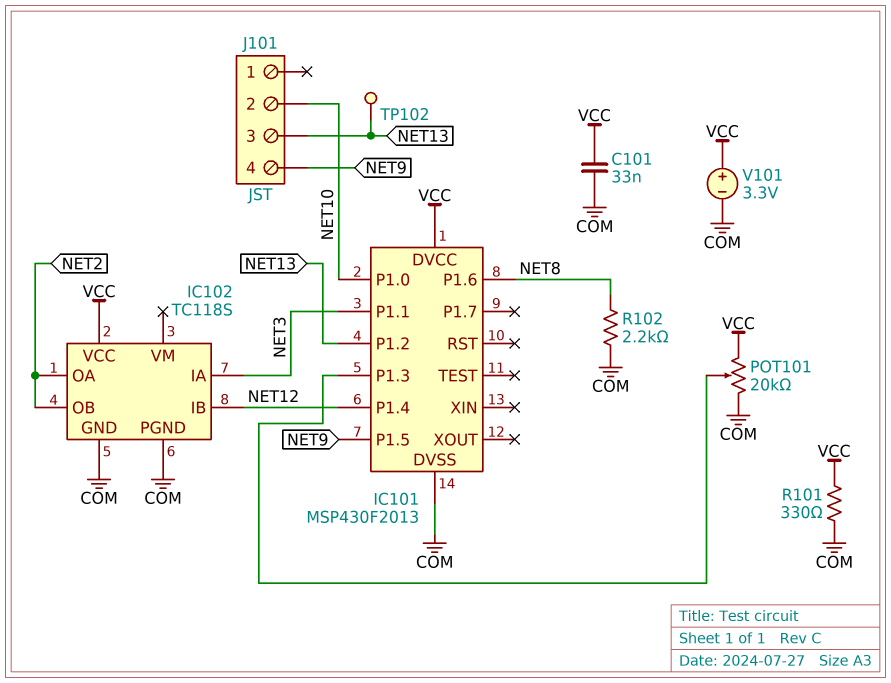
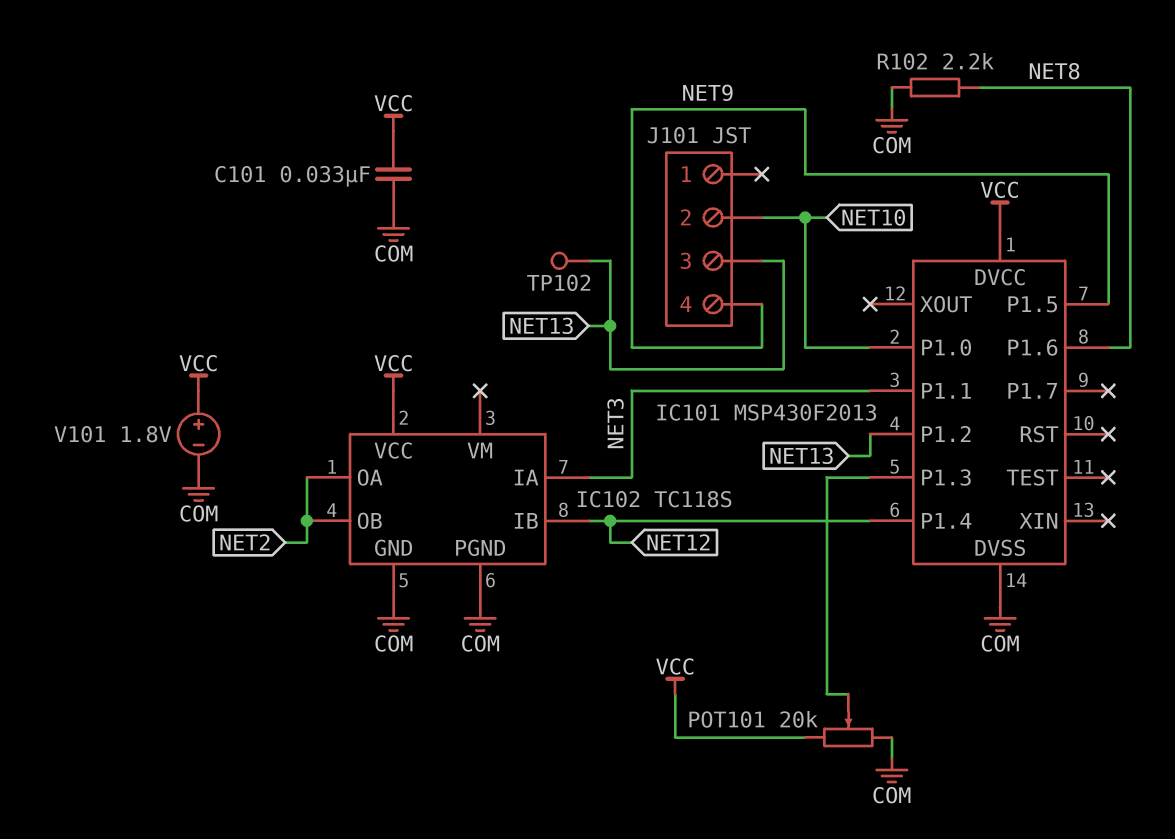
R101: 330 (COM, VCC) -> none
V101: 3.3V (plus VCC, minus COM) -> 1.8V (plus VCC, minus COM)

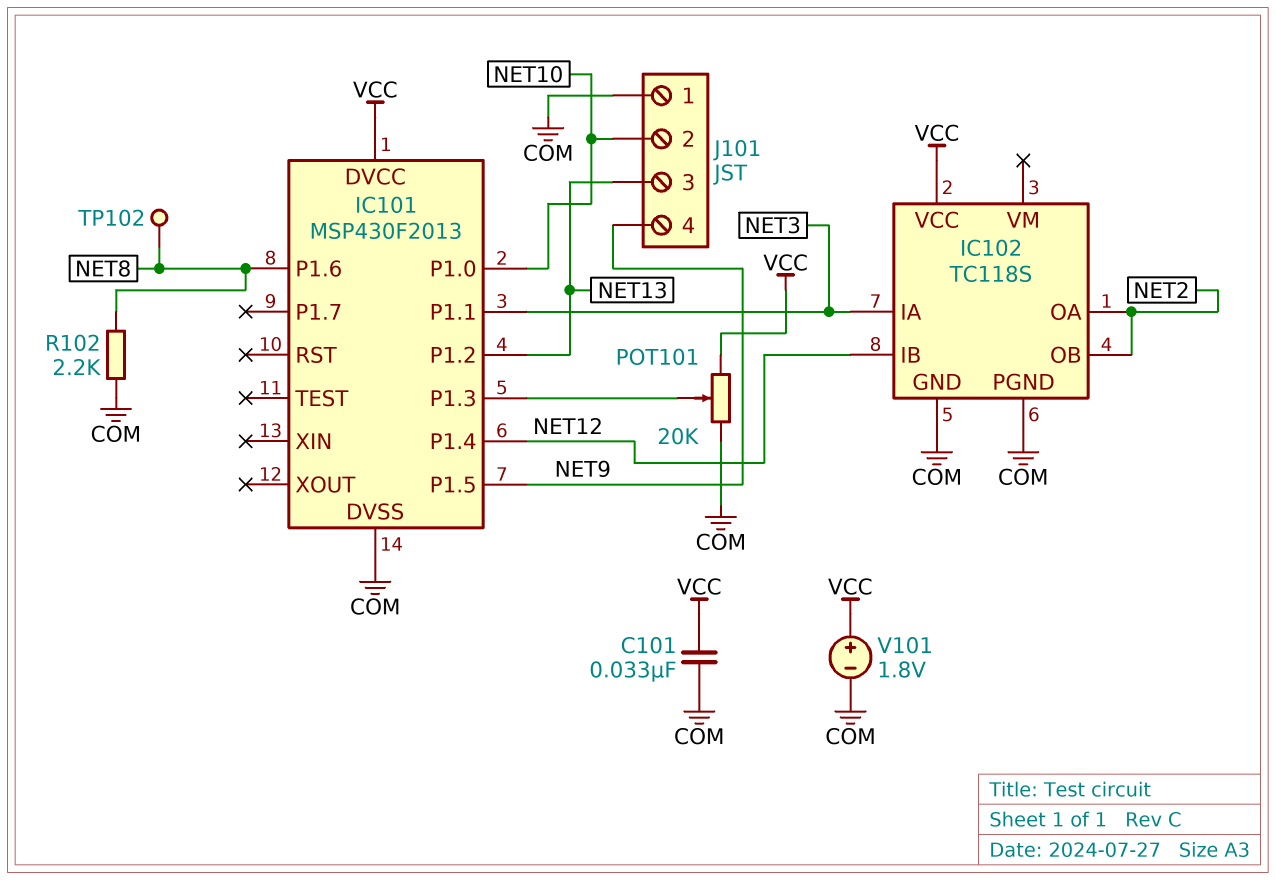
J101 pin 1: none -> COM
TP102: test point (NET13) -> test point (NET8)

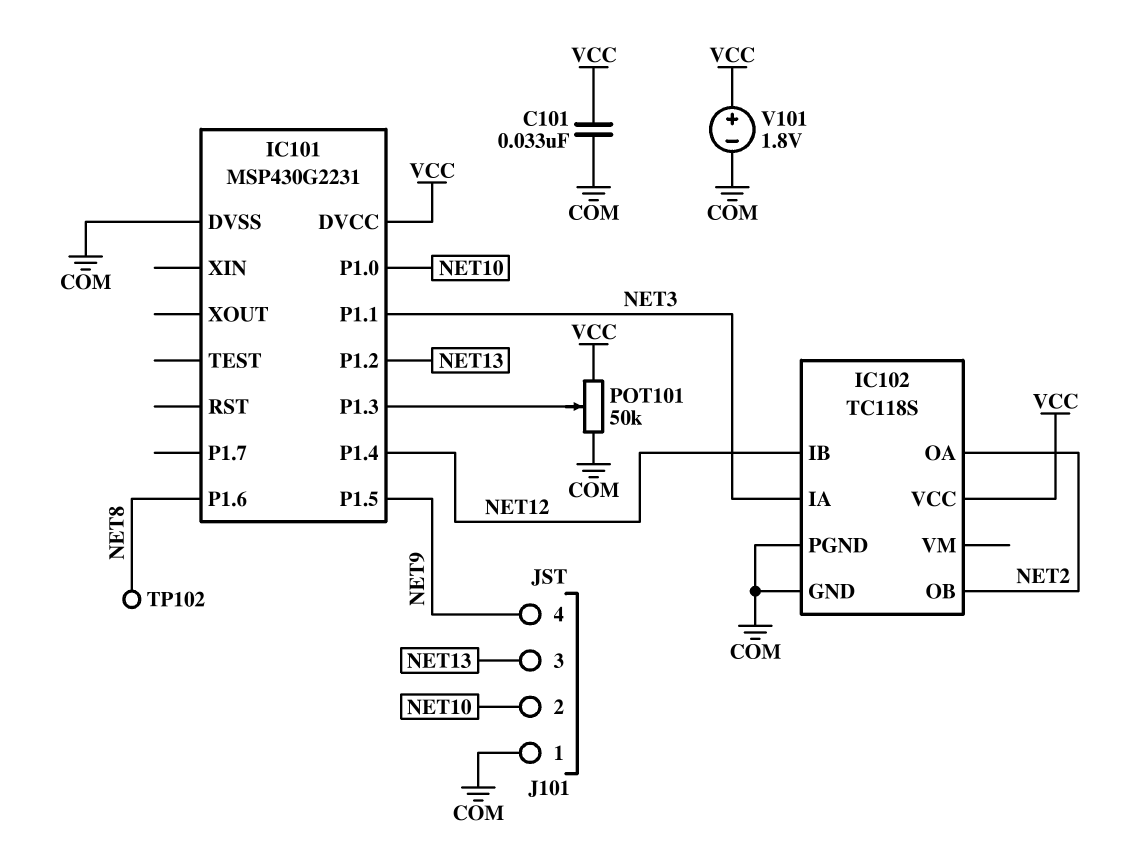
IC101: MSP430F2013 -> MSP430G2231
POT101: 20k (COM, VCC, wiper IC101/P1.3) -> 50k (COM, VCC, wiper IC101/P1.3)
R102: 2.2k (COM, NET8) -> none

